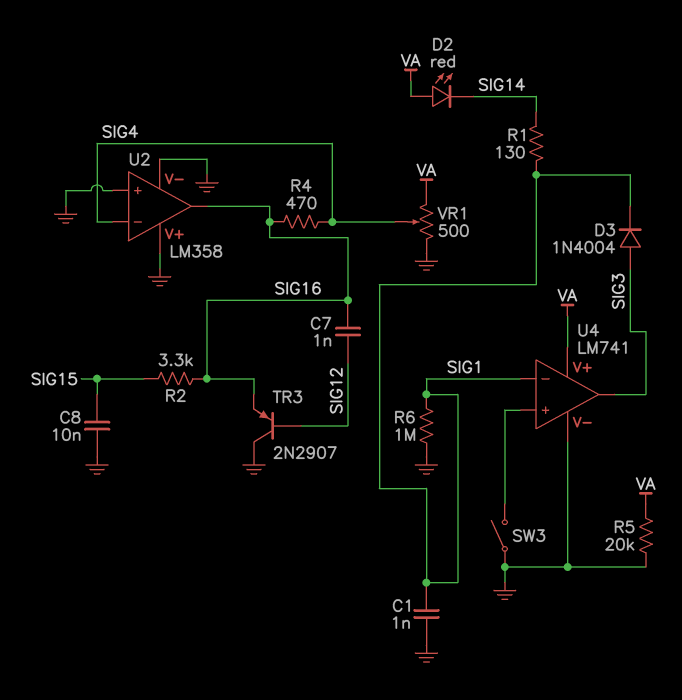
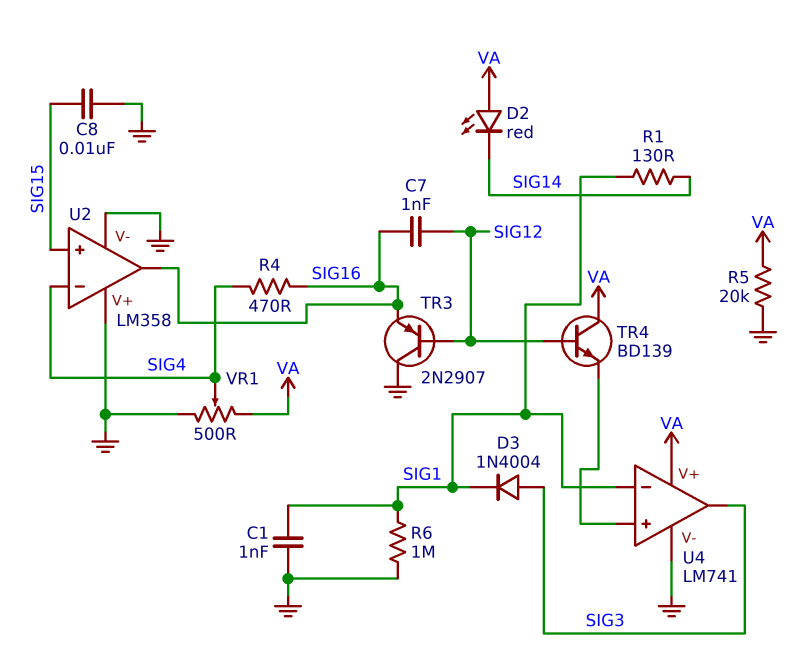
R2: 3.3k (SIG15, SIG16) -> none
SW3: switch (GND, U4/in+) -> none
TR4: none -> NPN BD139 (B SIG12, C VA, E U4/in+)
U2 pin in+: GND -> SIG15

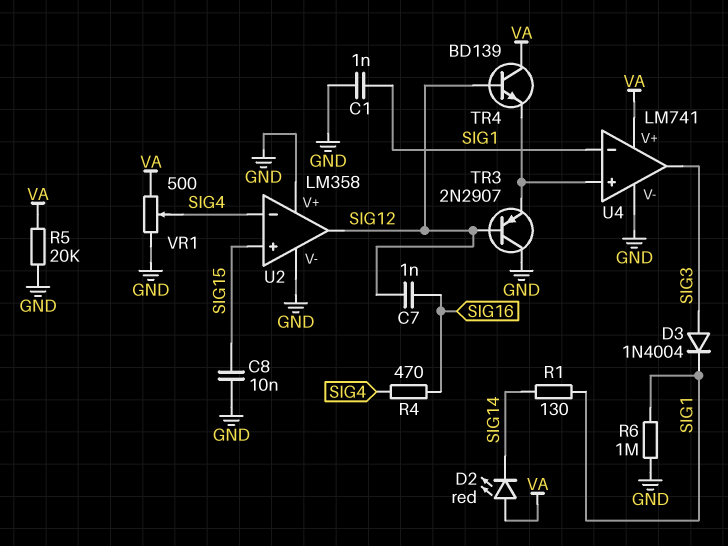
TR3: PNP 2N2907 (B SIG12, C GND, E SIG16) -> PNP 2N2907 (B SIG12, C GND, E U4/in+)
U2 pin out: SIG16 -> SIG12

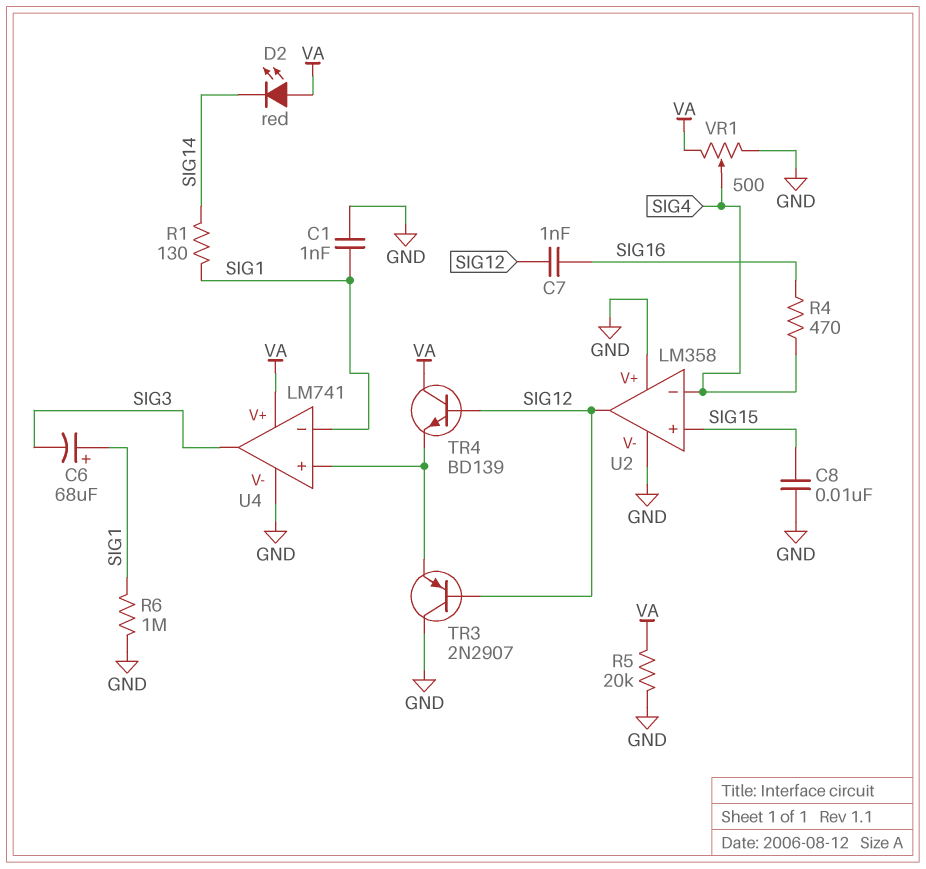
C6: none -> 68uF (plus SIG1, minus SIG3)
D3: diode 1N4004 (A SIG3, K SIG1) -> none

